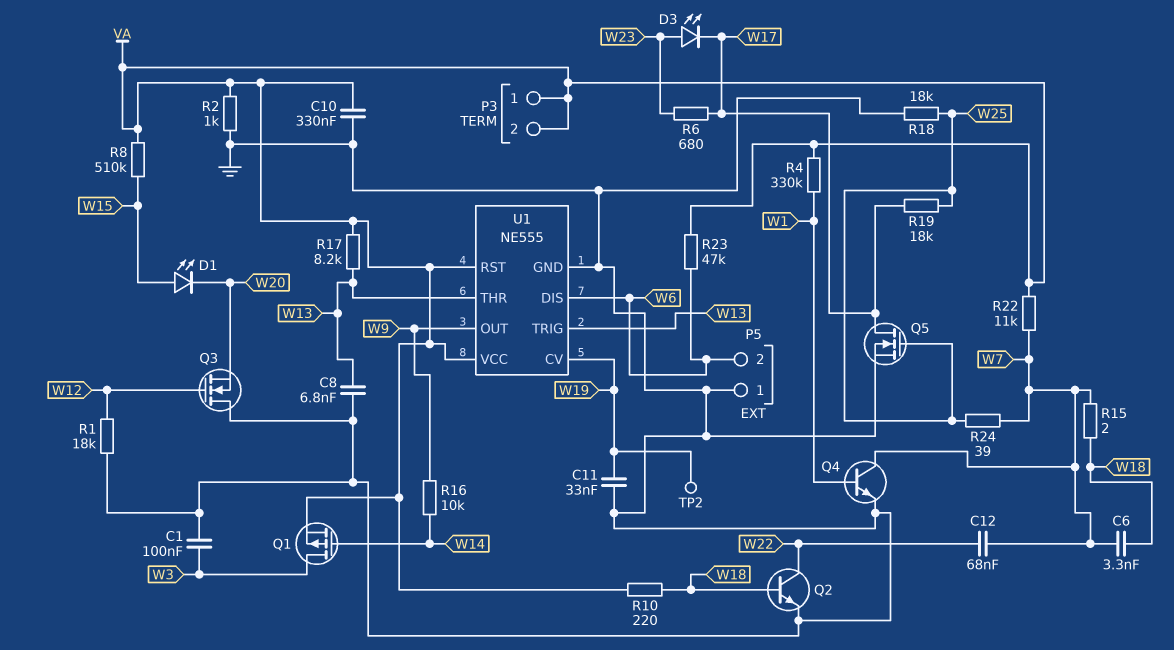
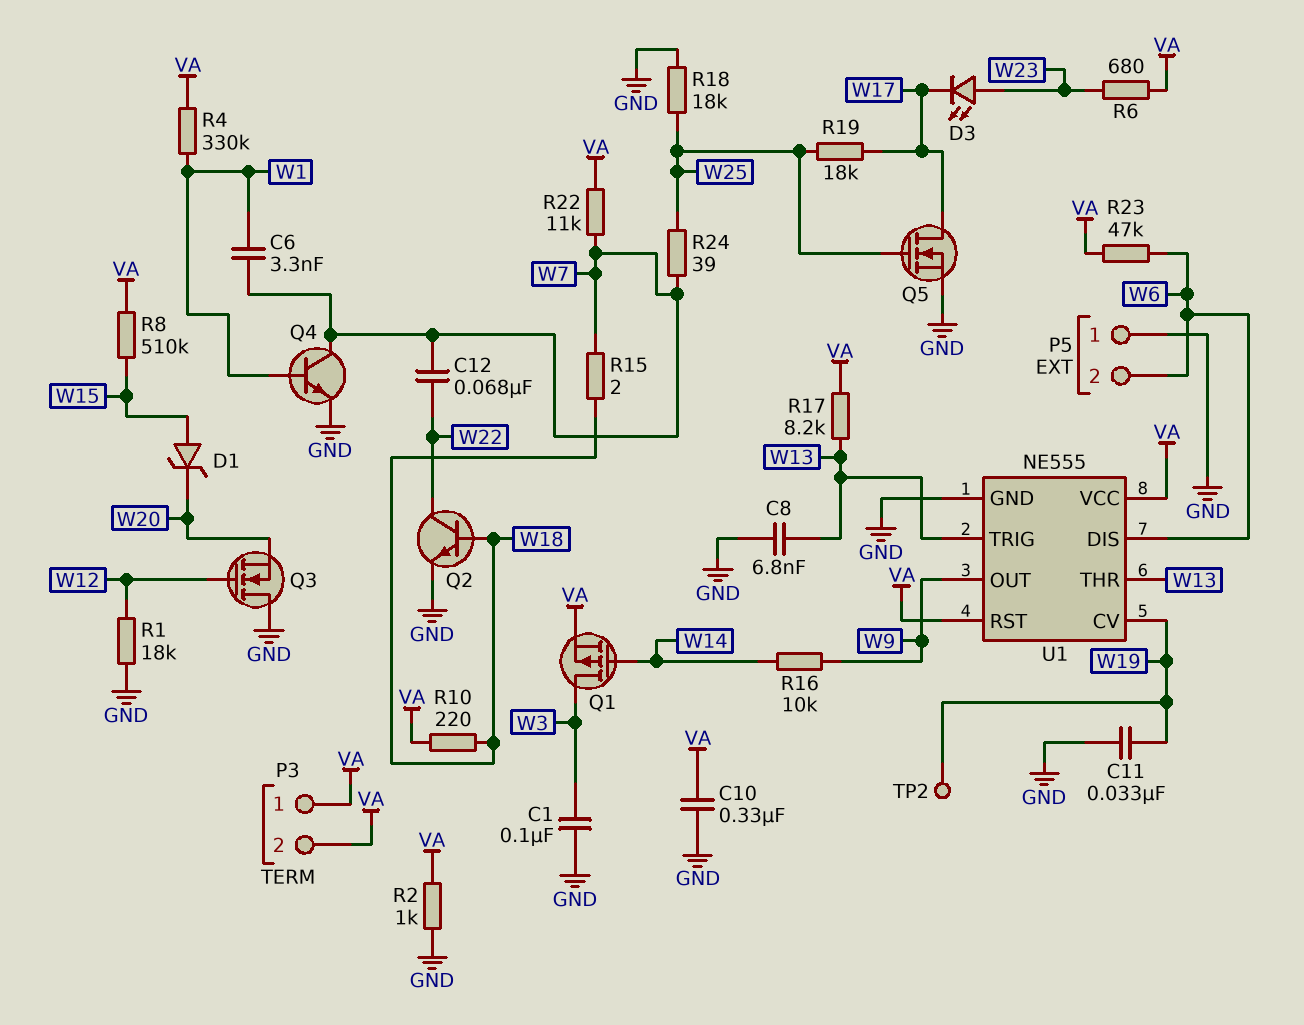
C6: 3.3nF (W7, W18) -> 3.3nF (W1, W7)
D1: LED (A W15, K W20) -> zener (A W15, K W20)
R6: 680 (W17, W23) -> 680 (VA, W23)

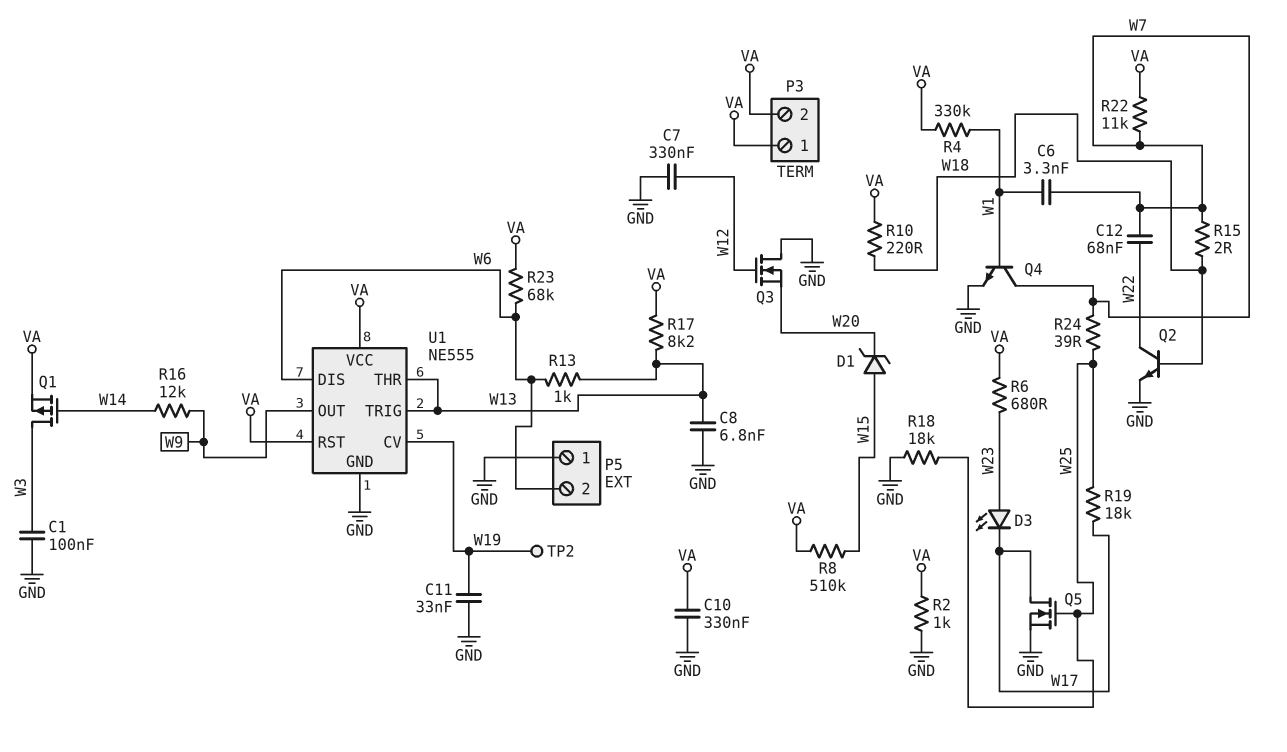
C7: none -> 330nF (GND, W12)
R1: 18k (GND, W12) -> none
R13: none -> 1k (W6, W13)
R16: 10k (W9, W14) -> 12k (W9, W14)
R23: 47k (VA, W6) -> 68k (VA, W6)

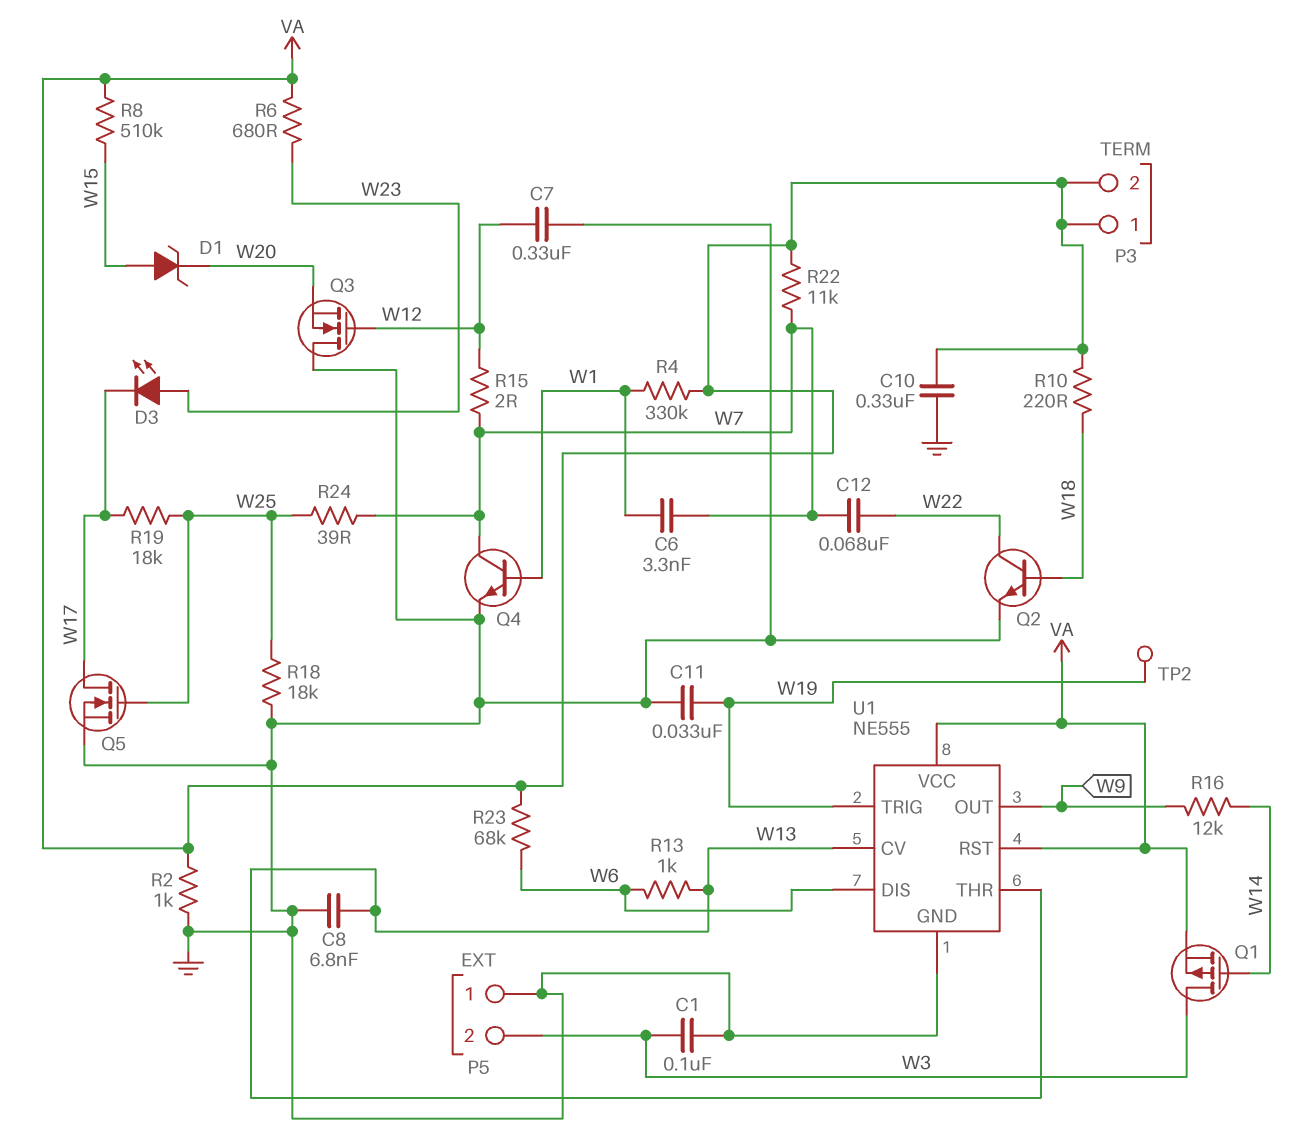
P5 pin 2: W6 -> W3
R15: 2 (W7, W18) -> 2 (W7, W12)
R17: 8.2k (VA, W13) -> none
U1 pin CV: W19 -> W13
U1 pin TRIG: W13 -> W19

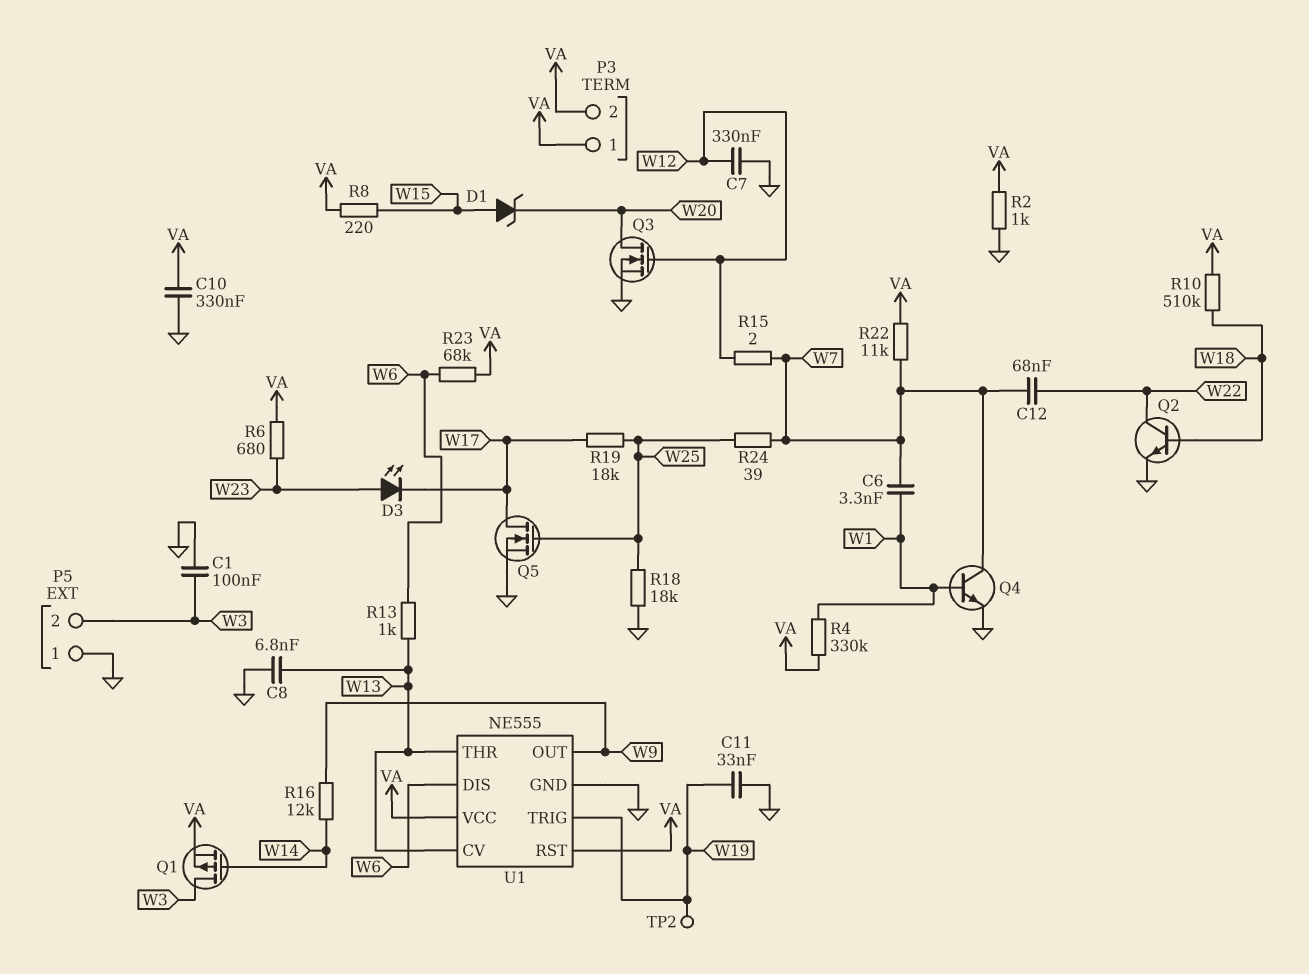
Q3: NMOS (G W12, D GND, S W20) -> NMOS (G W12, D W20, S GND)
R8: 510k (VA, W15) -> 220 (VA, W15)
R10: 220 (VA, W18) -> 510k (VA, W18)

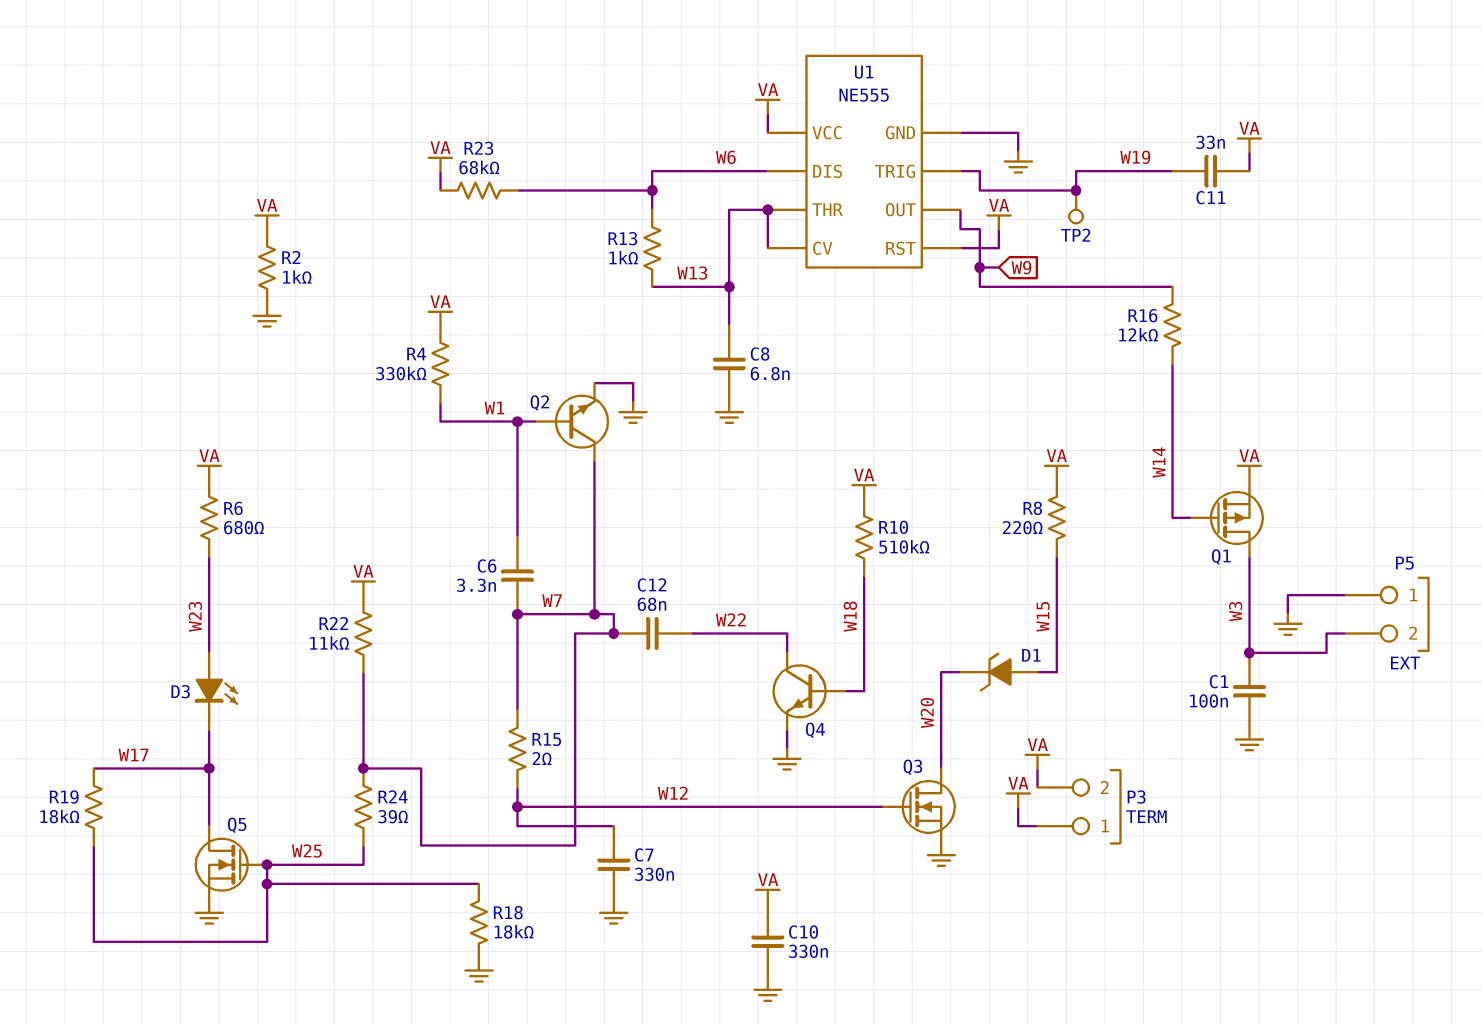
C11: 33nF (GND, W19) -> 33nF (VA, W19)
Q2: NPN (B W18, C W22, E GND) -> NPN (B W1, C W7, E GND)
Q4: NPN (B W1, C W7, E GND) -> NPN (B W18, C W22, E GND)

